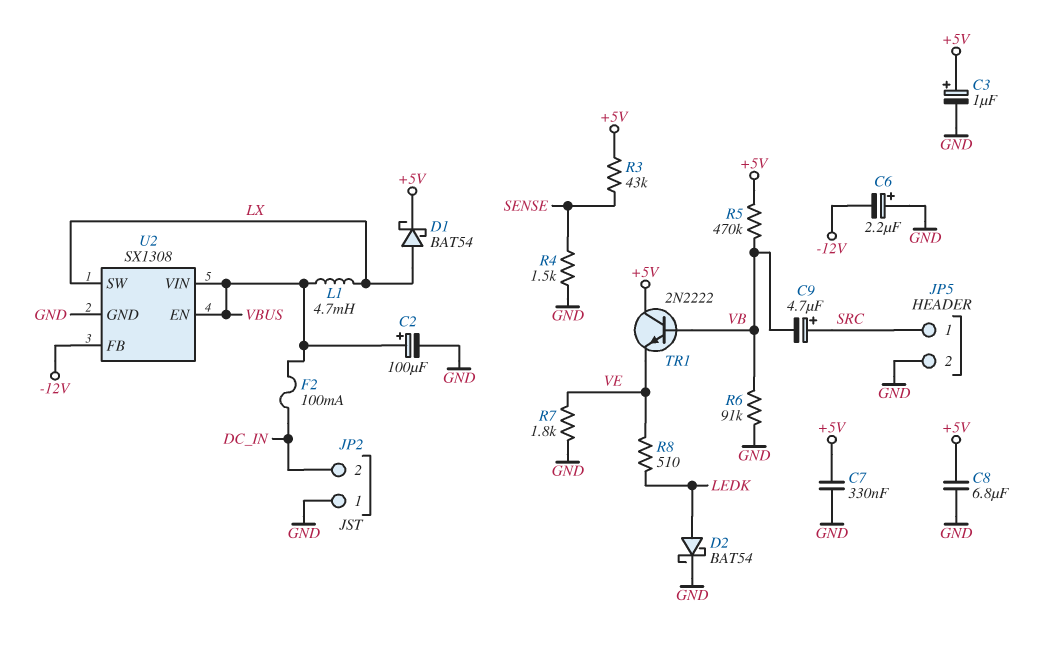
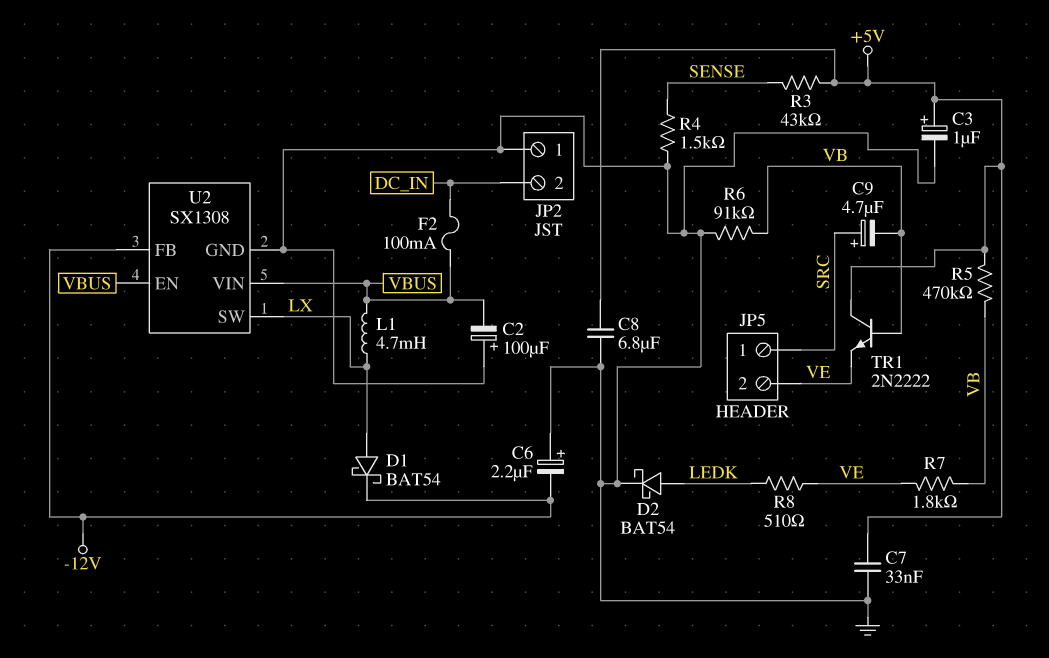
C2: 100uF (plus VBUS, minus GND) -> 100uF (plus GND, minus VBUS)
C7: 330nF (+5V, GND) -> 33nF (+5V, GND)
D1: schottky BAT54 (A LX, K +5V) -> schottky BAT54 (A LX, K -12V)
JP5 pin 2: GND -> VE
R7: 1.8k (GND, VE) -> 1.8k (VB, VE)

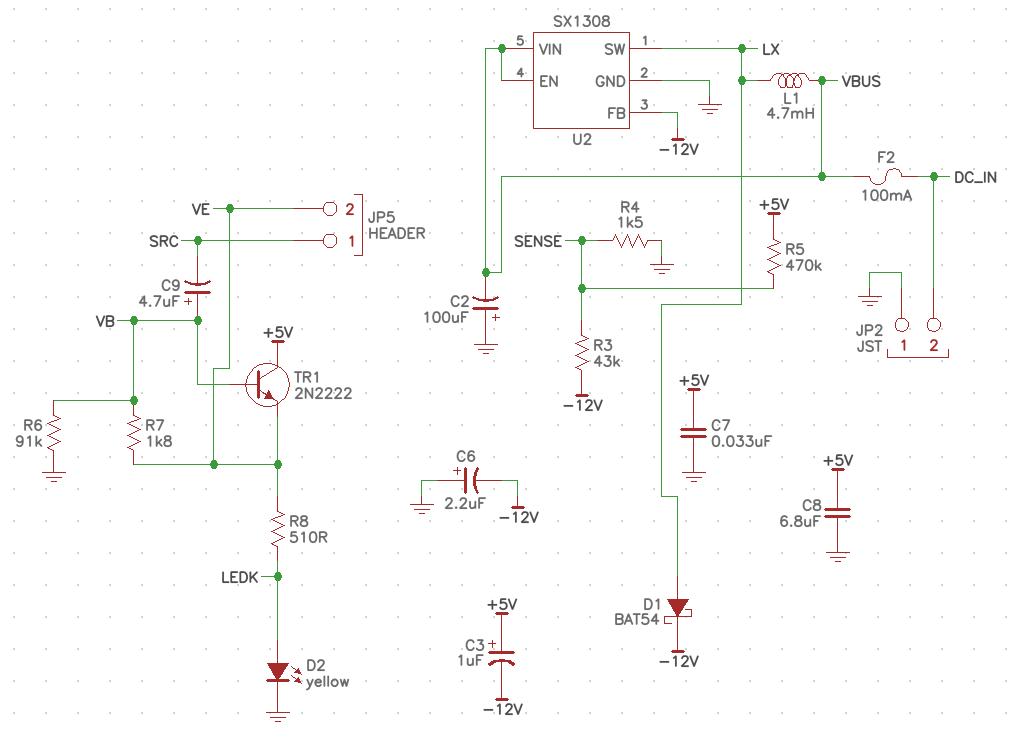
C3: 1uF (plus +5V, minus GND) -> 1uF (plus +5V, minus -12V)
C9: 4.7uF (plus SRC, minus VB) -> 4.7uF (plus VB, minus SRC)
D2: schottky BAT54 (A LEDK, K GND) -> LED yellow (A LEDK, K GND)
R3: 43k (+5V, SENSE) -> 43k (-12V, SENSE)
R5: 470k (+5V, VB) -> 470k (+5V, SENSE)

